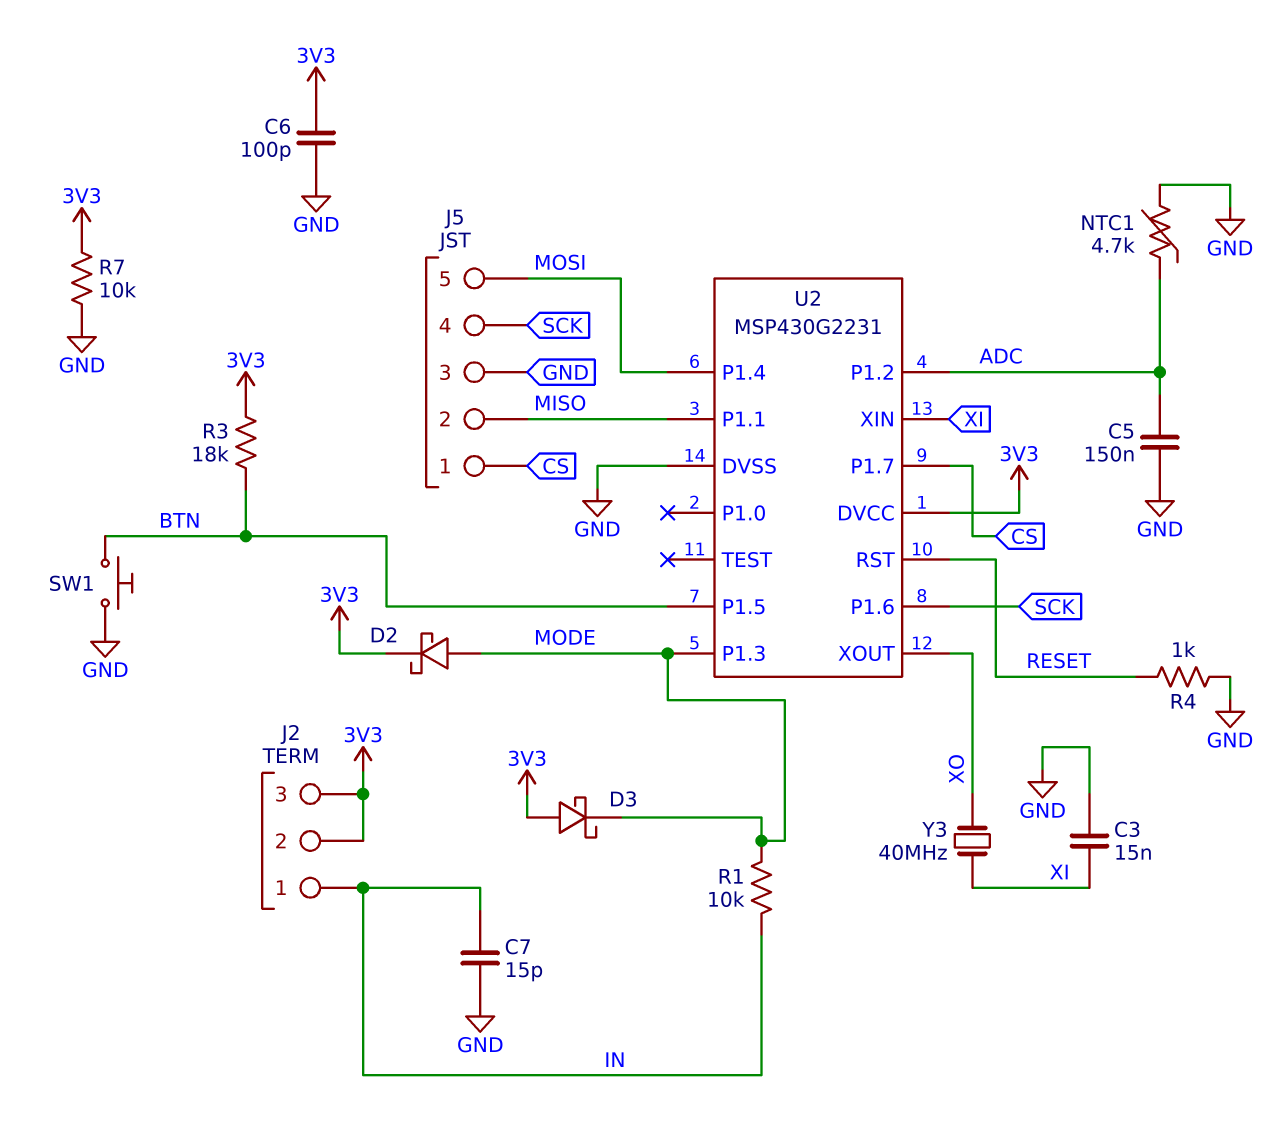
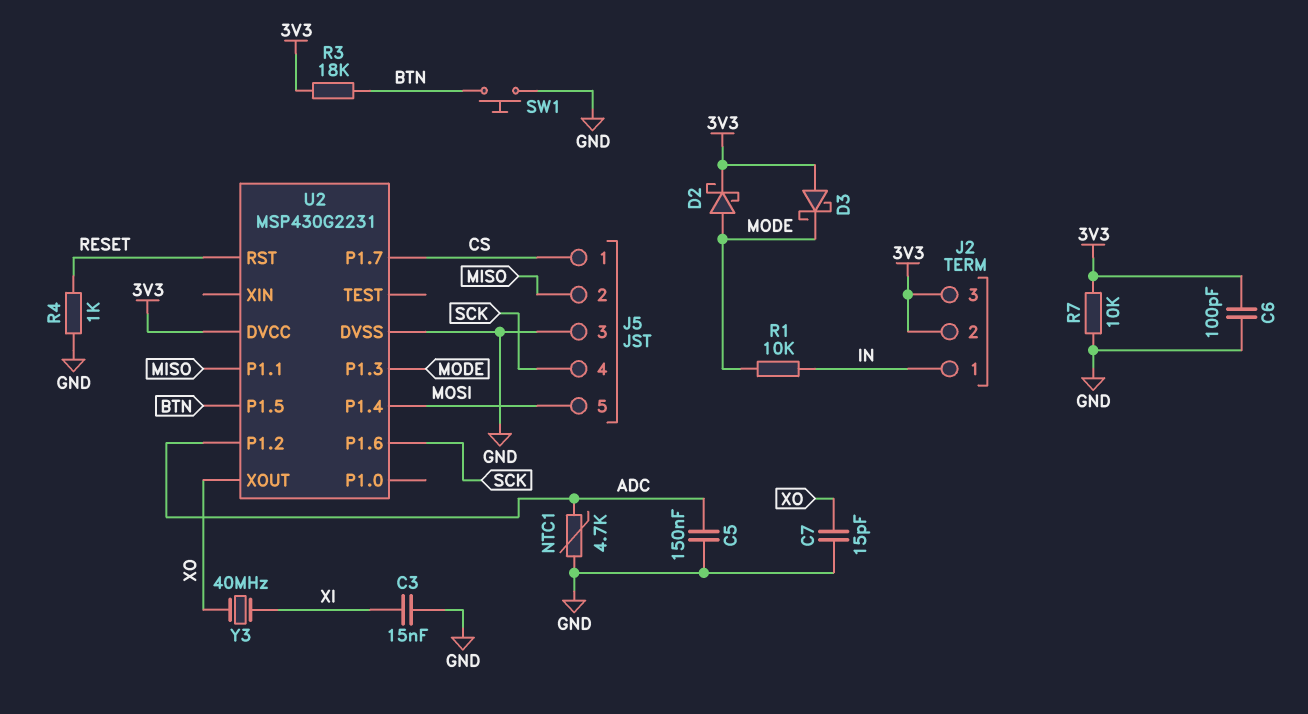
C7: 15pF (GND, IN) -> 15pF (GND, XO)
U2 pin XIN: XI -> none

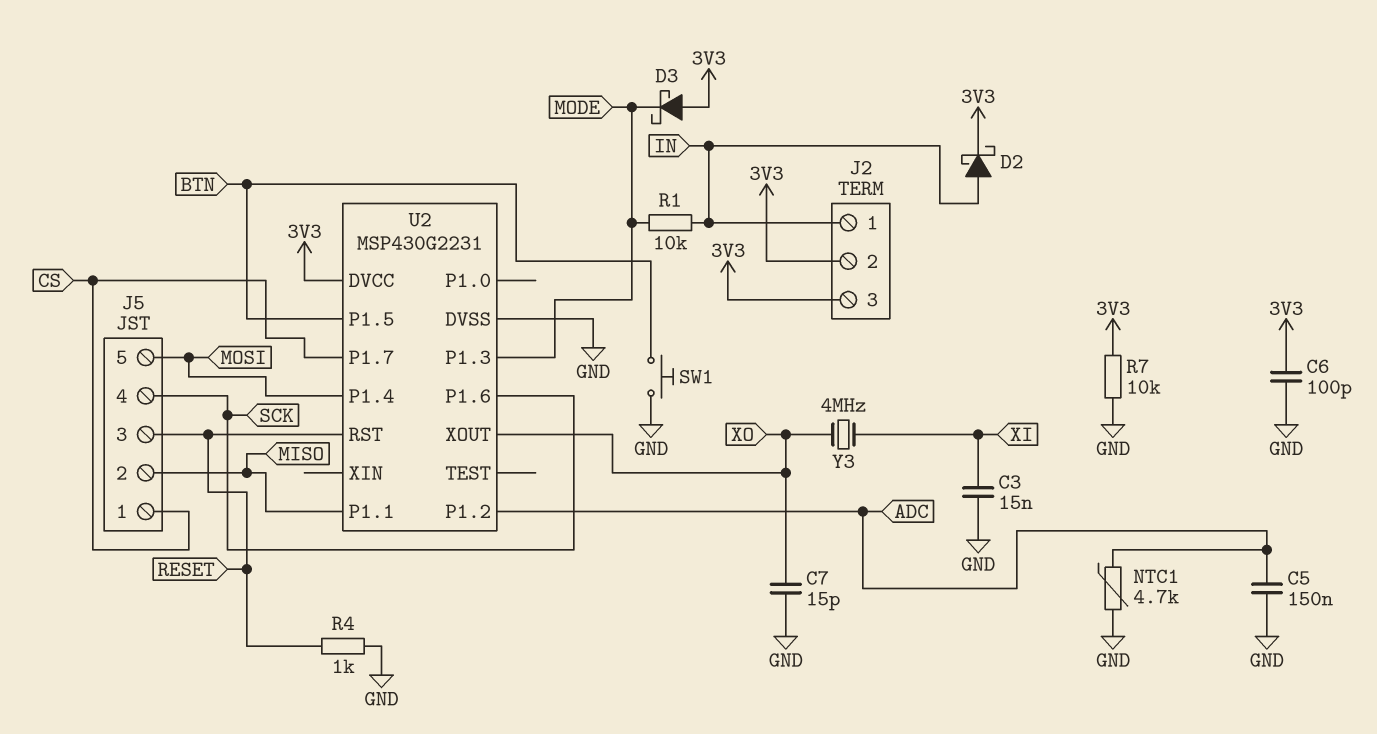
D2: schottky (A MODE, K 3V3) -> schottky (A IN, K 3V3)
J5 pin 3: GND -> RESET
R3: 18k (3V3, BTN) -> none
Y3: 40MHz (XI, XO) -> 4MHz (XI, XO)

